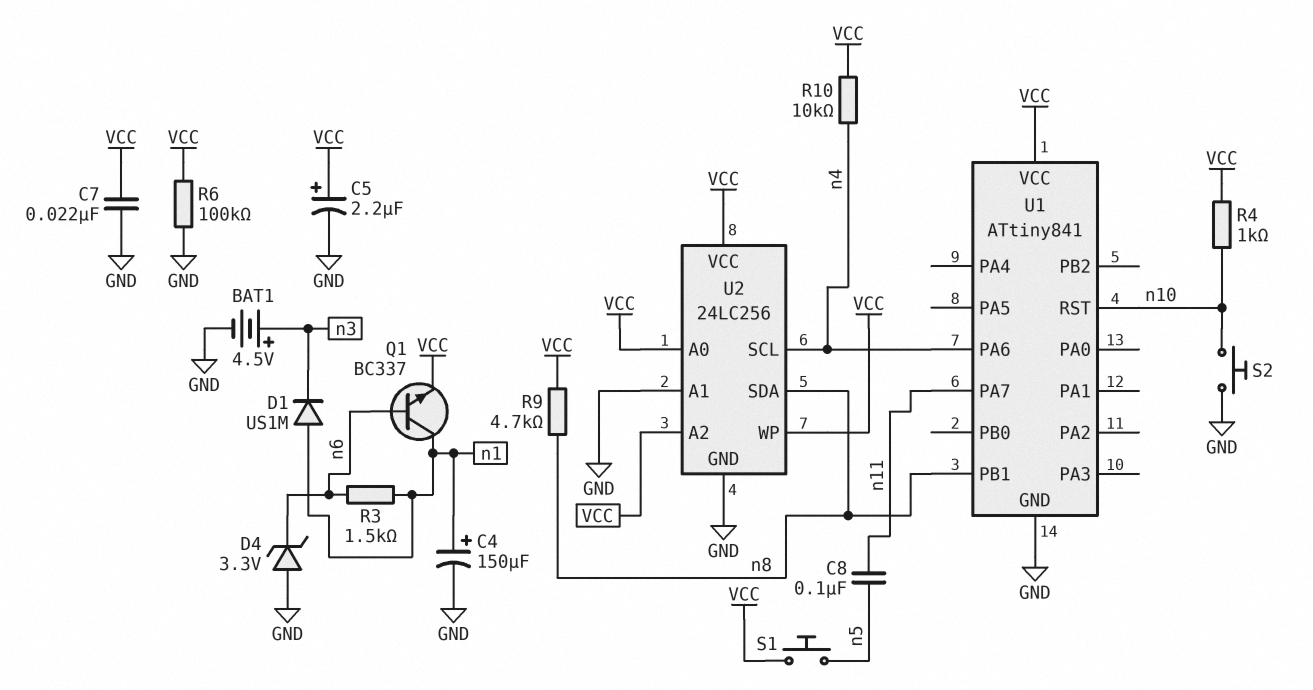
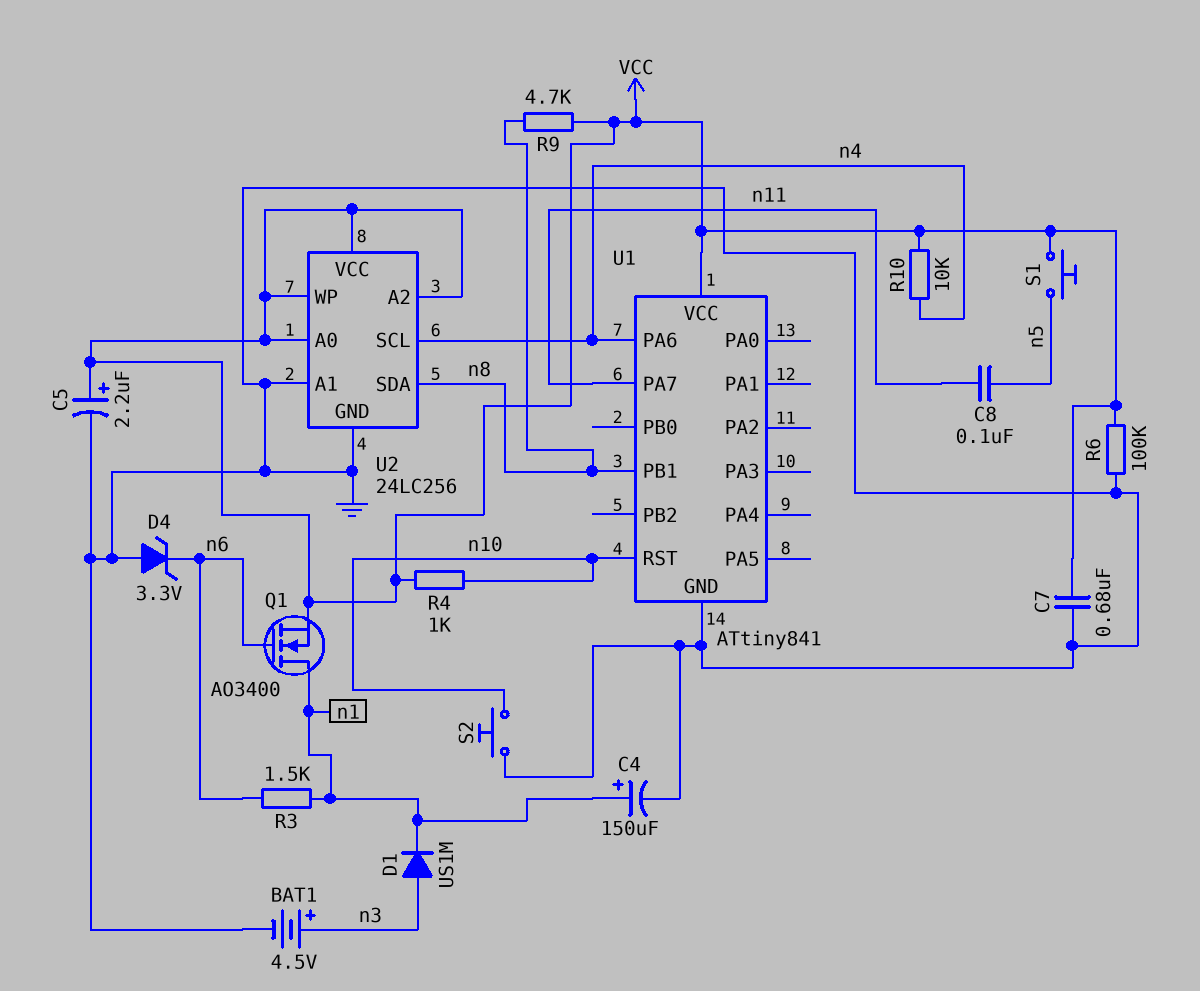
C7: 22nF (GND, VCC) -> 680nF (GND, VCC)
D1: diode US1M (A n1, K n3) -> diode US1M (A n3, K n1)
Q1: NPN BC337 (B n6, C n1, E VCC) -> NMOS AO3400 (G n6, D n1, S VCC)

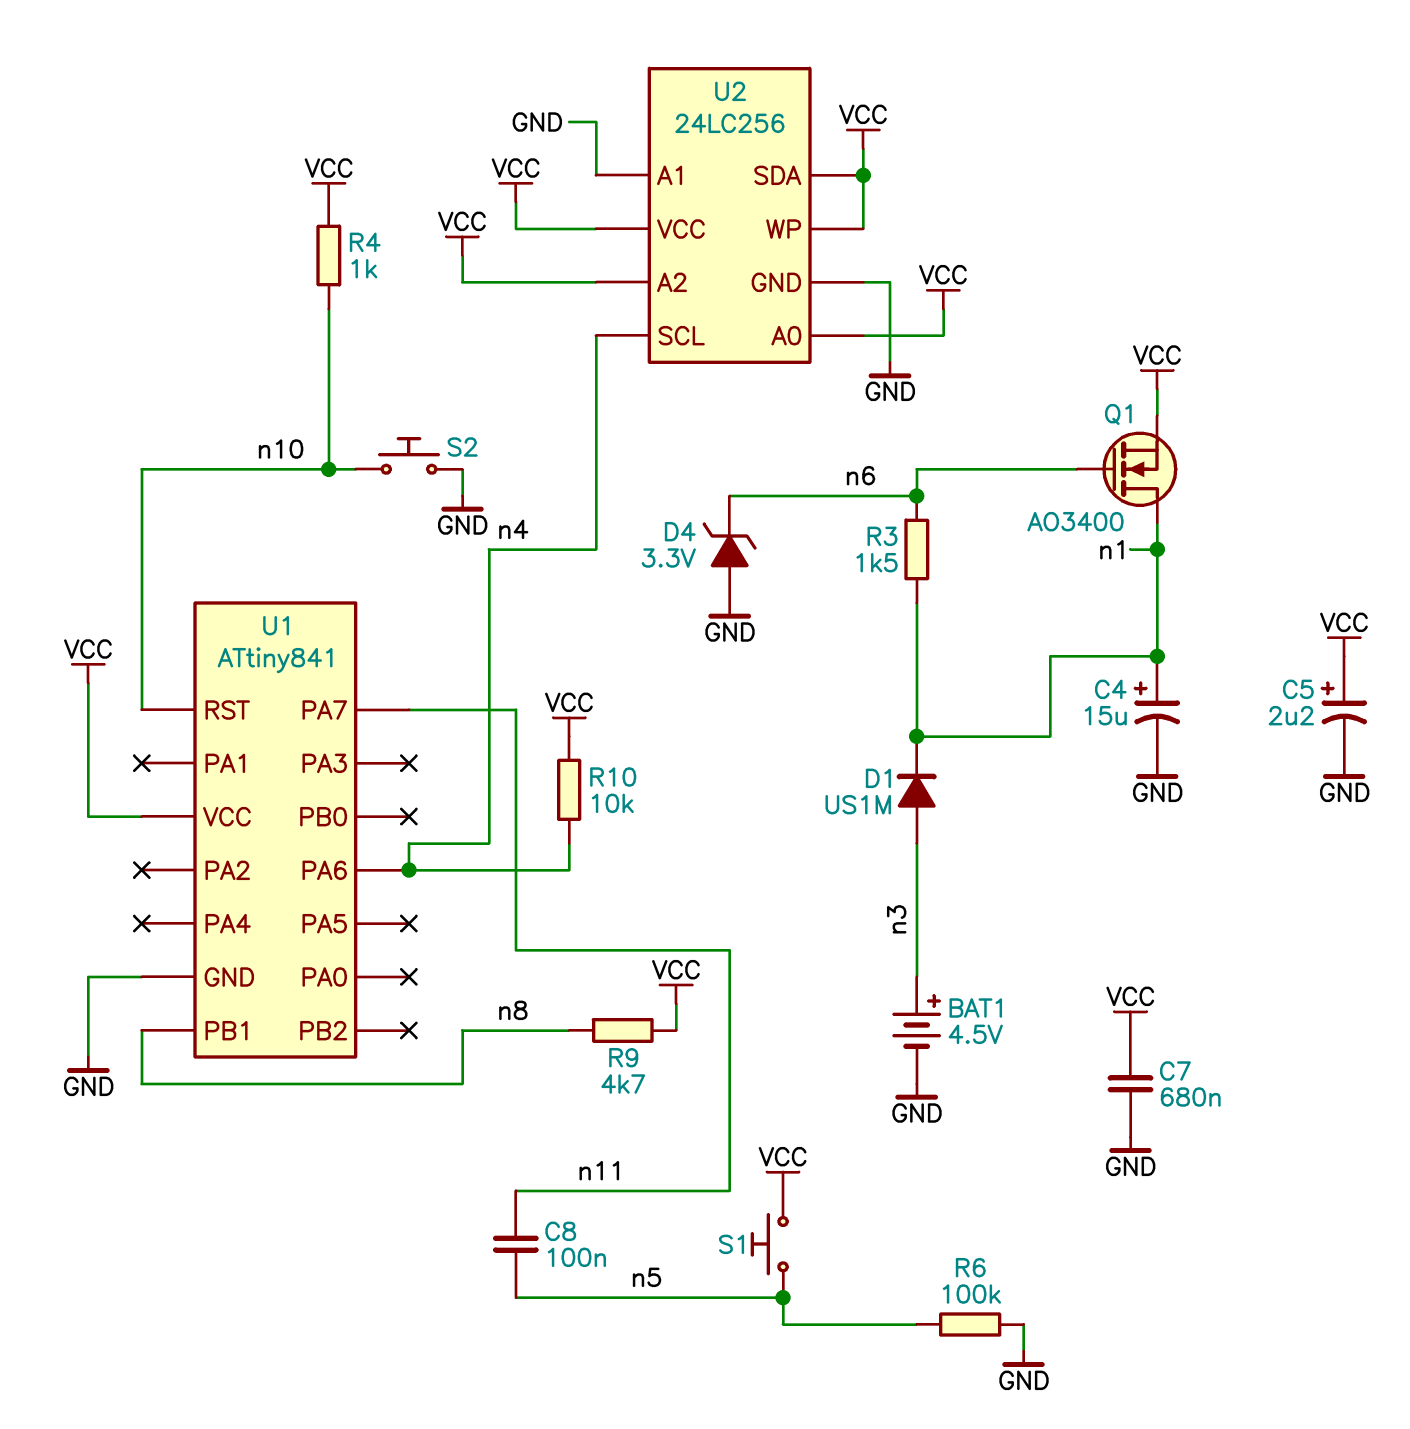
C4: 150uF (plus n1, minus GND) -> 15uF (plus n1, minus GND)
R6: 100k (GND, VCC) -> 100k (GND, n5)
U2 pin SDA: n8 -> VCC

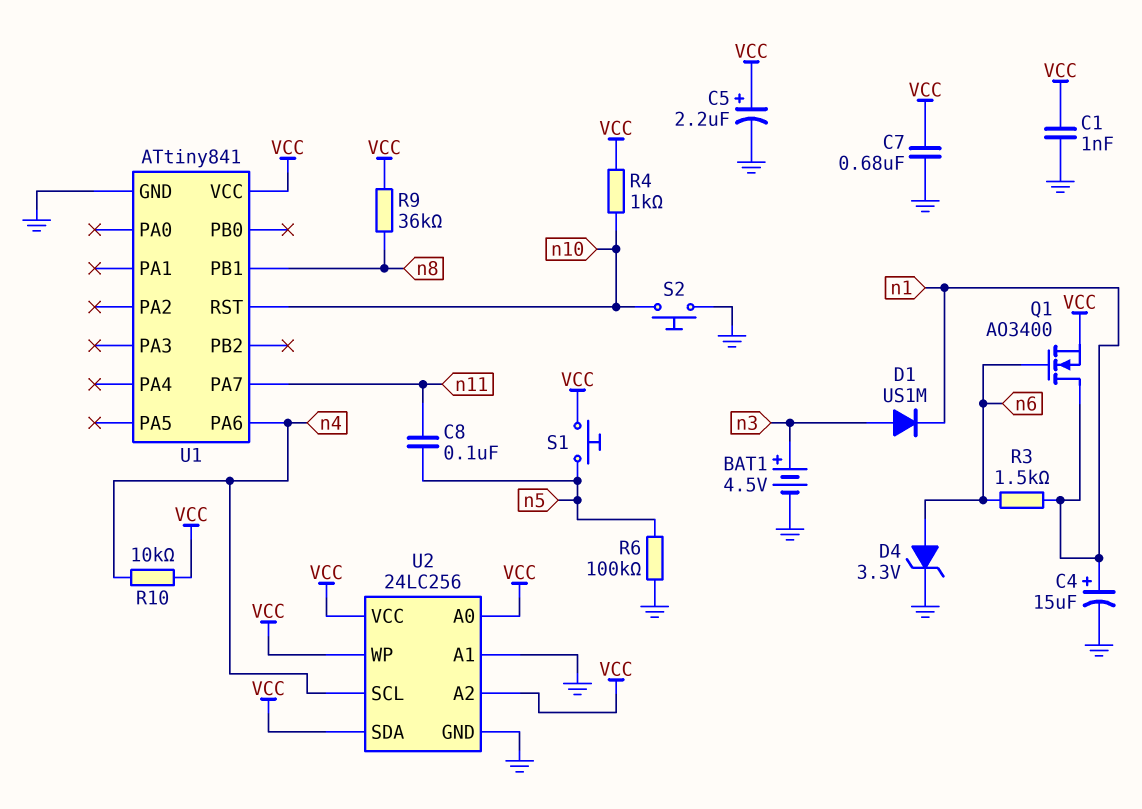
C1: none -> 1nF (GND, VCC)
D4: zener 3.3V (A GND, K n6) -> zener 3.3V (A n6, K GND)
R9: 4.7k (VCC, n8) -> 36k (VCC, n8)

